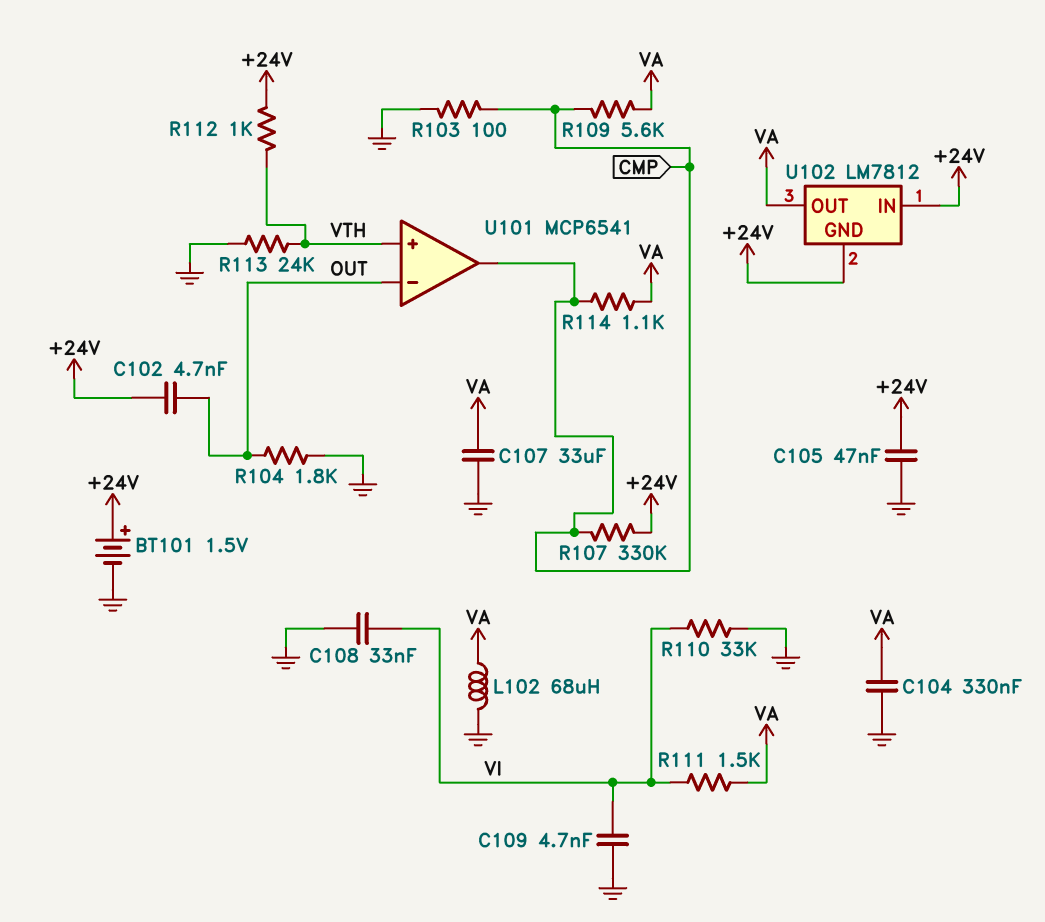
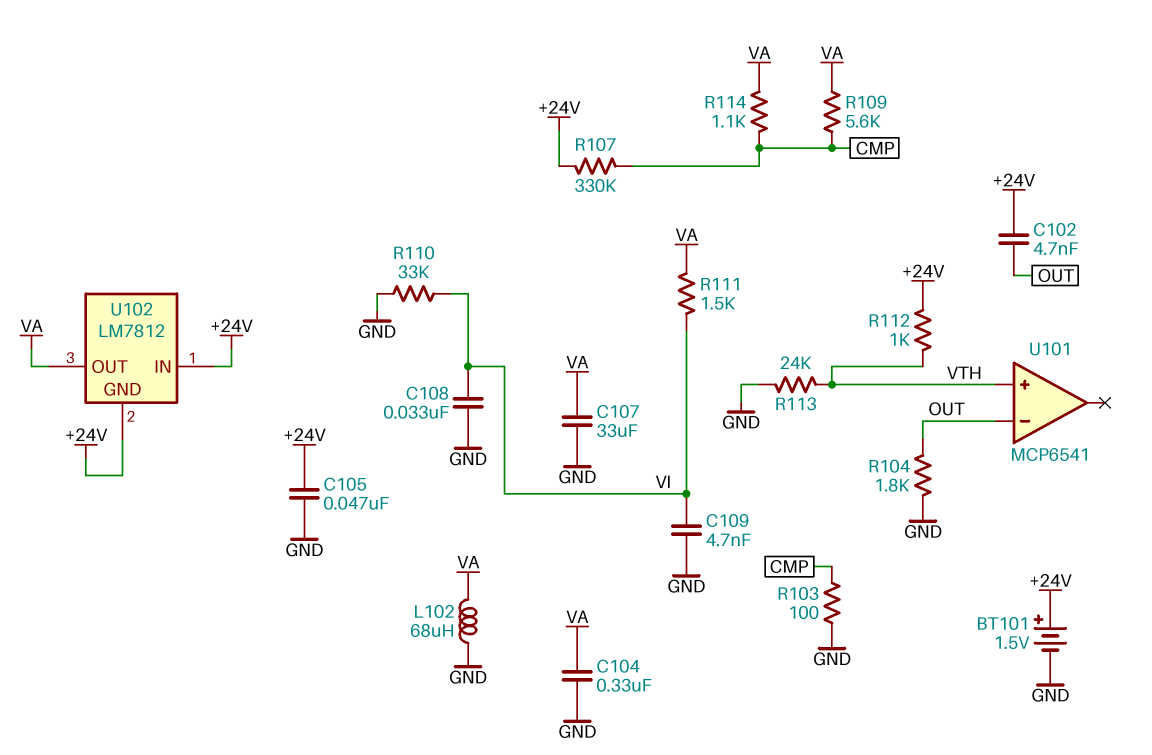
U101 pin out: CMP -> none

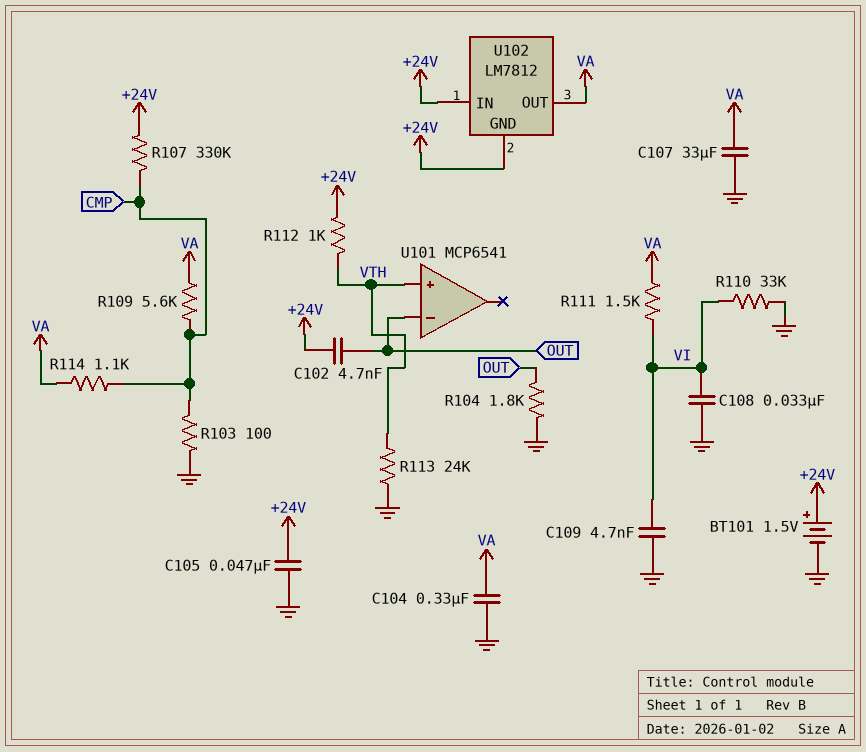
L102: 68uH (GND, VA) -> none

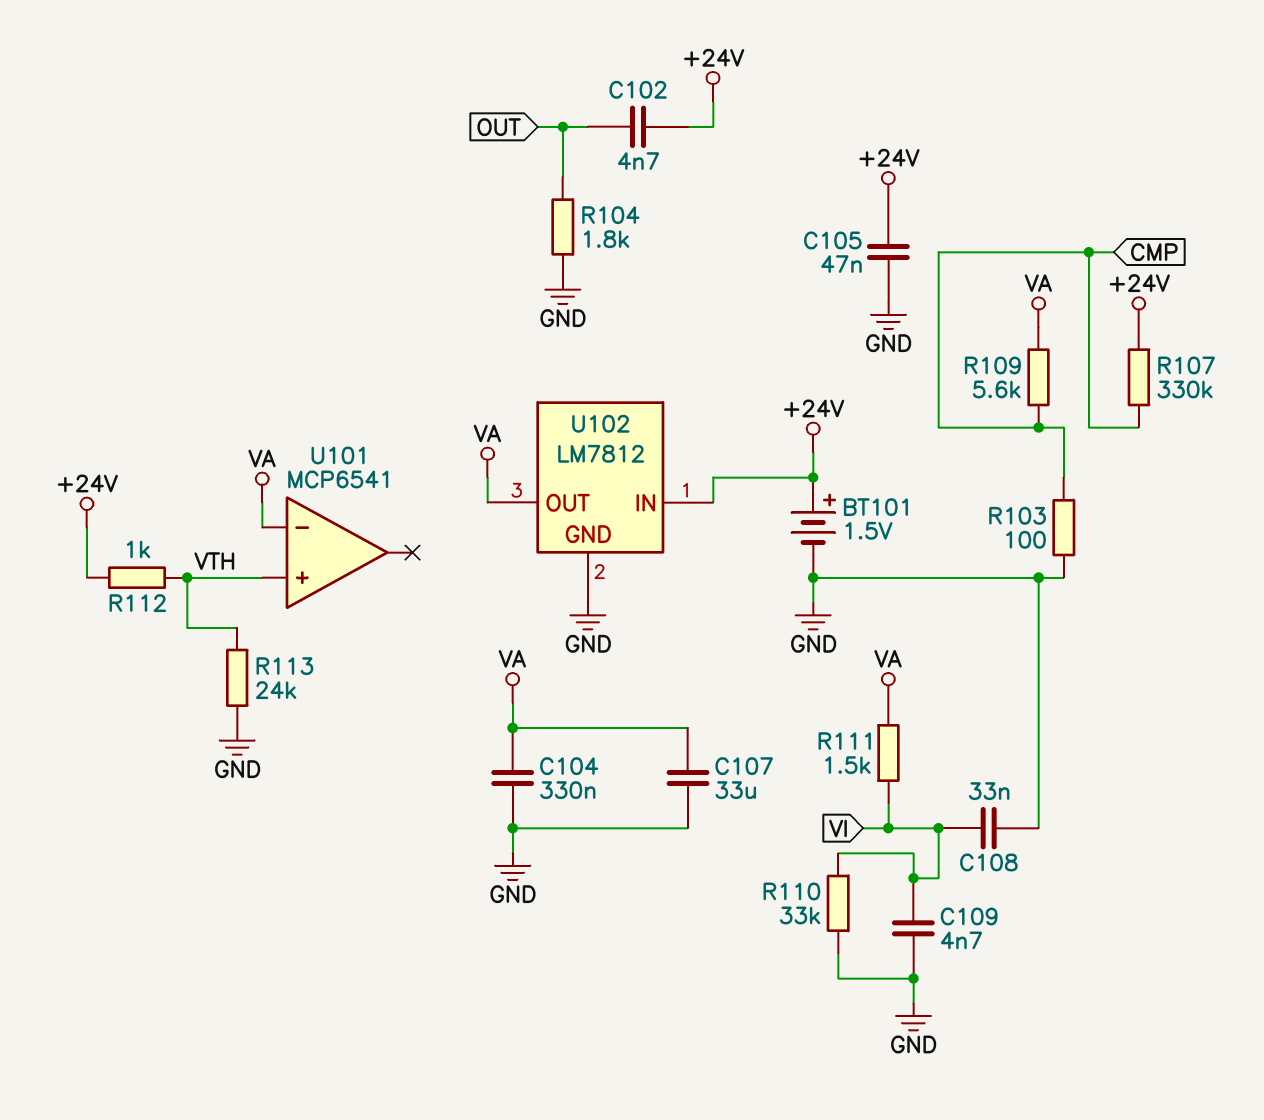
R114: 1.1k (CMP, VA) -> none
U101 pin in-: OUT -> VA
U102 pin GND: +24V -> GND

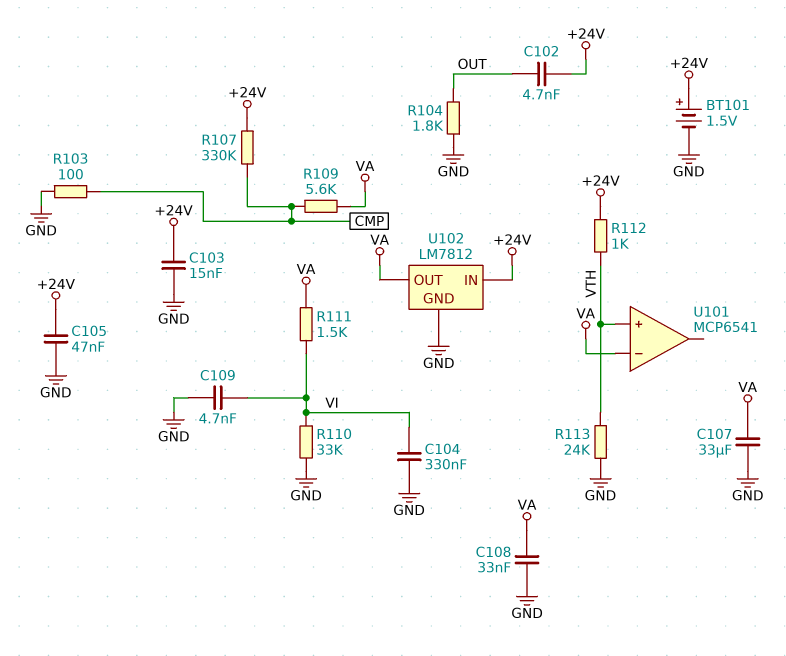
C103: none -> 15nF (+24V, GND)
C104: 330nF (GND, VA) -> 330nF (GND, VI)
C108: 33nF (GND, VI) -> 33nF (GND, VA)

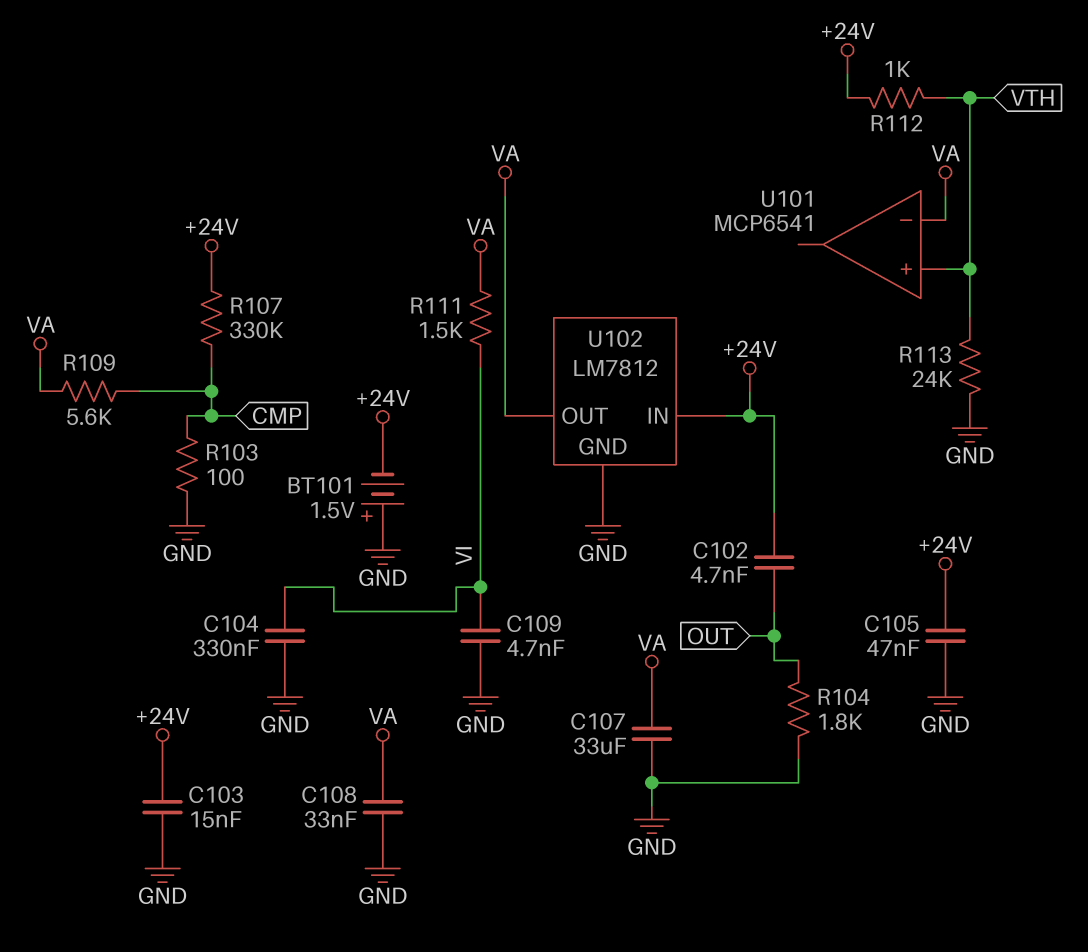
BT101: 1.5V (plus +24V, minus GND) -> 1.5V (plus GND, minus +24V)
R110: 33k (GND, VI) -> none

